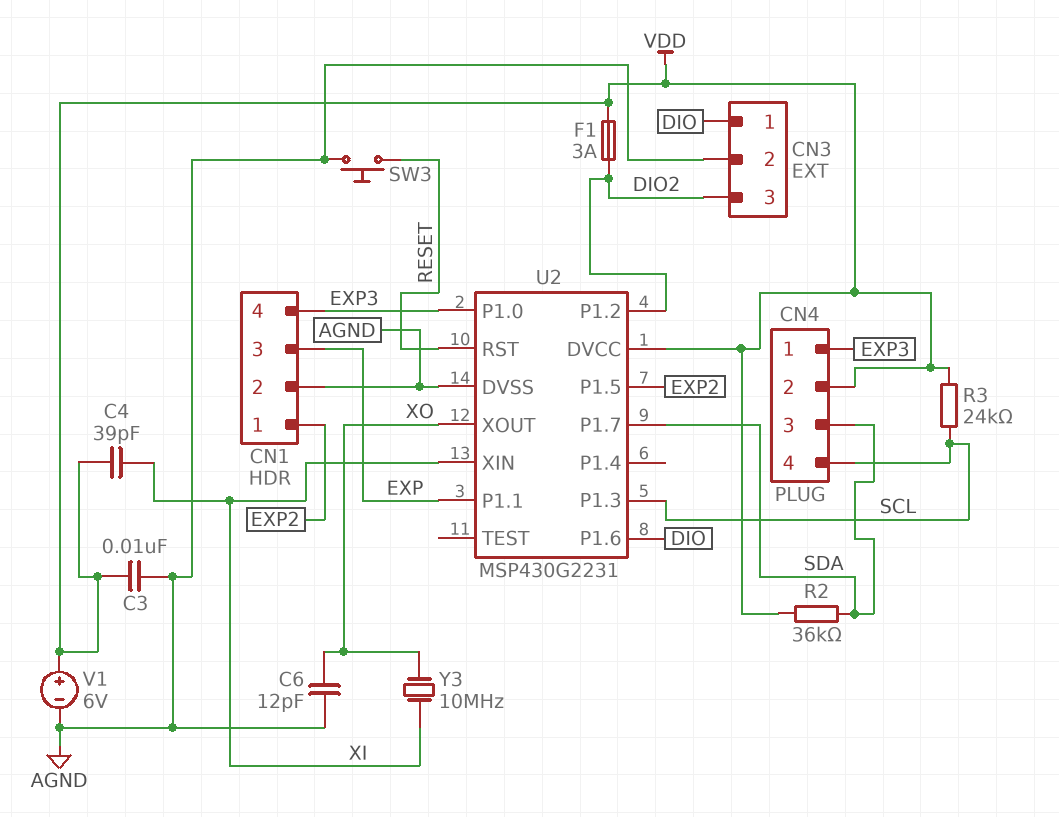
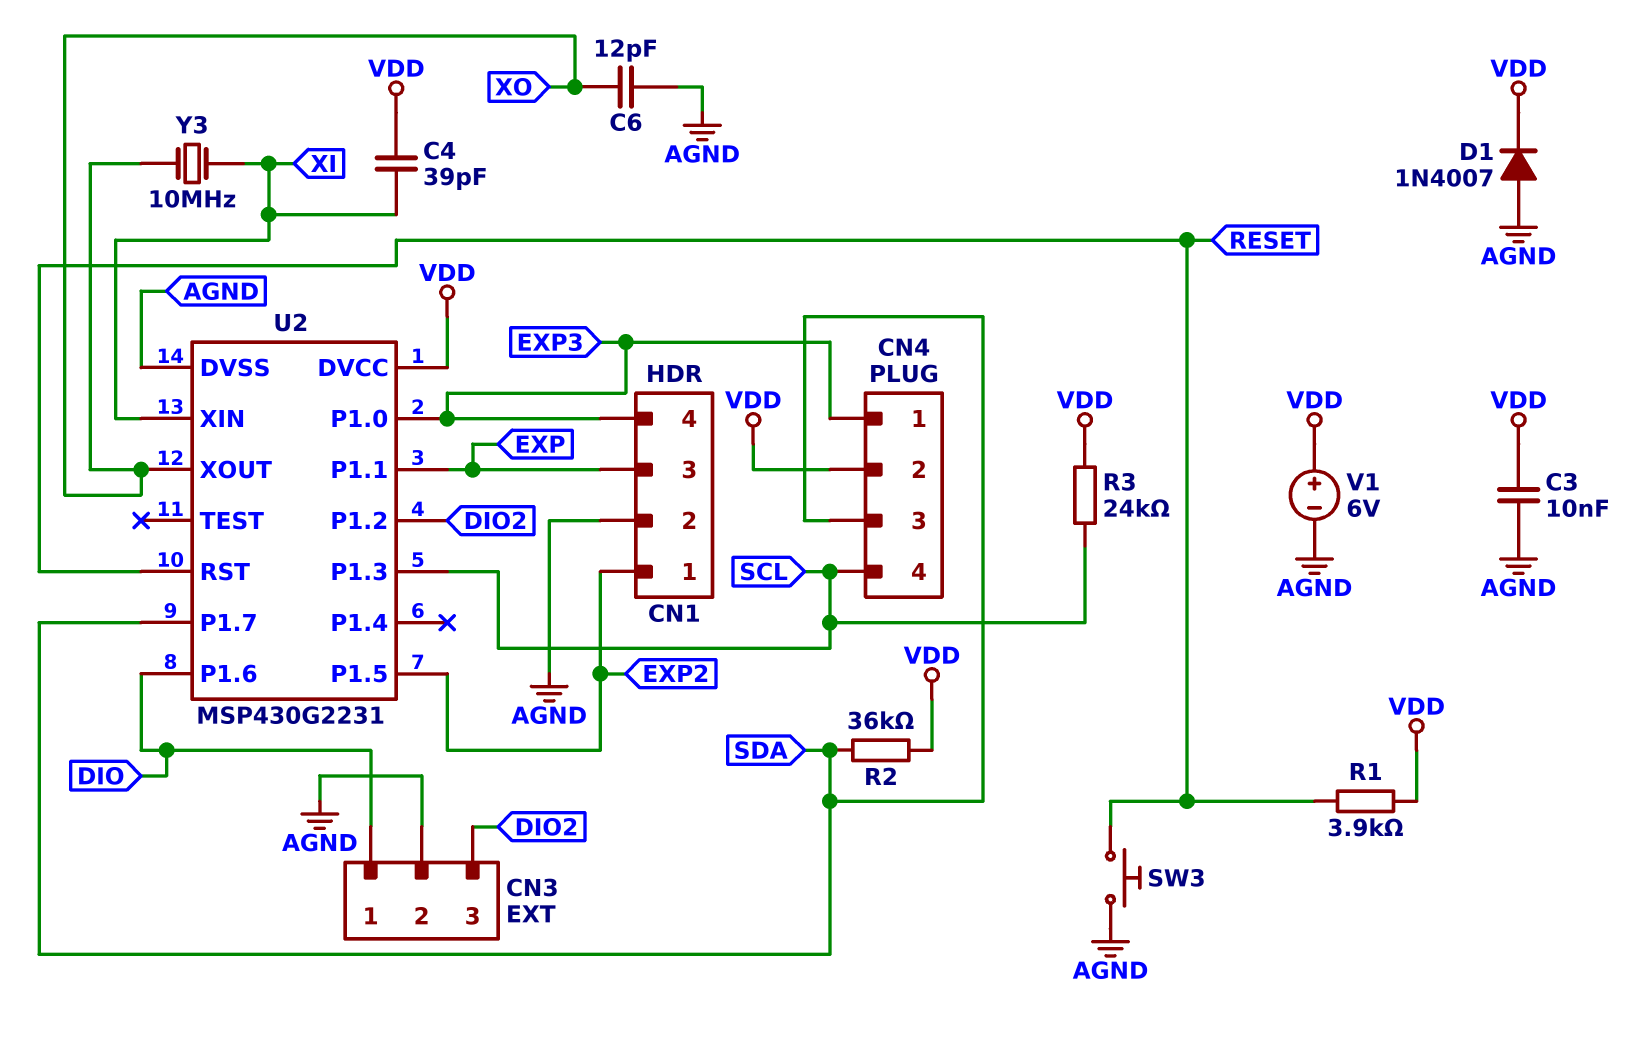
D1: none -> diode 1N4007 (A AGND, K VDD)
F1: 3A (DIO2, VDD) -> none
R1: none -> 3.9k (RESET, VDD)

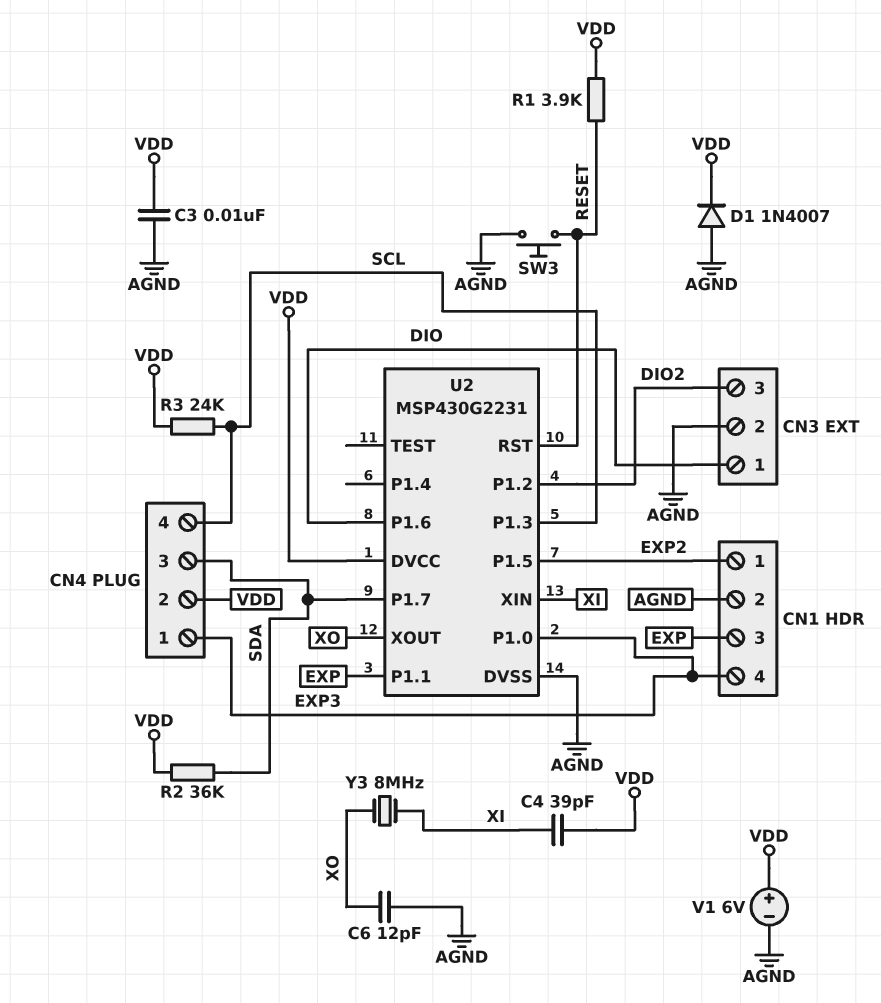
Y3: 10MHz (XI, XO) -> 8MHz (XI, XO)

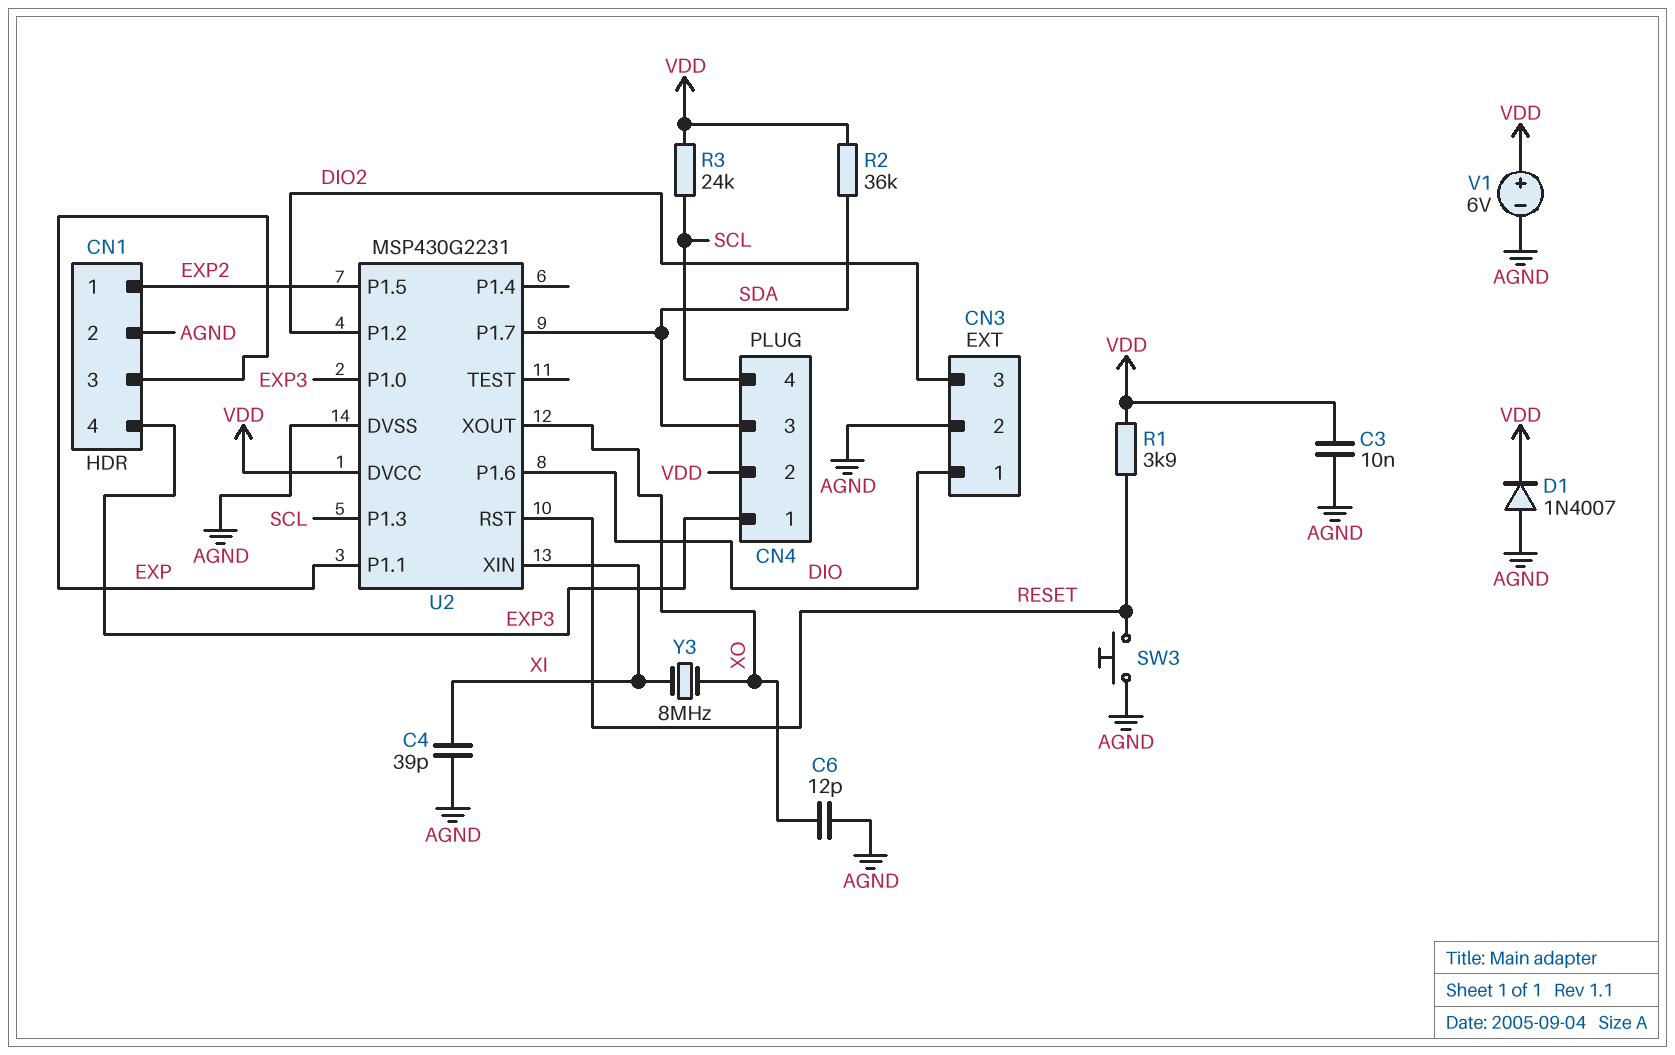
C4: 39pF (VDD, XI) -> 39pF (AGND, XI)

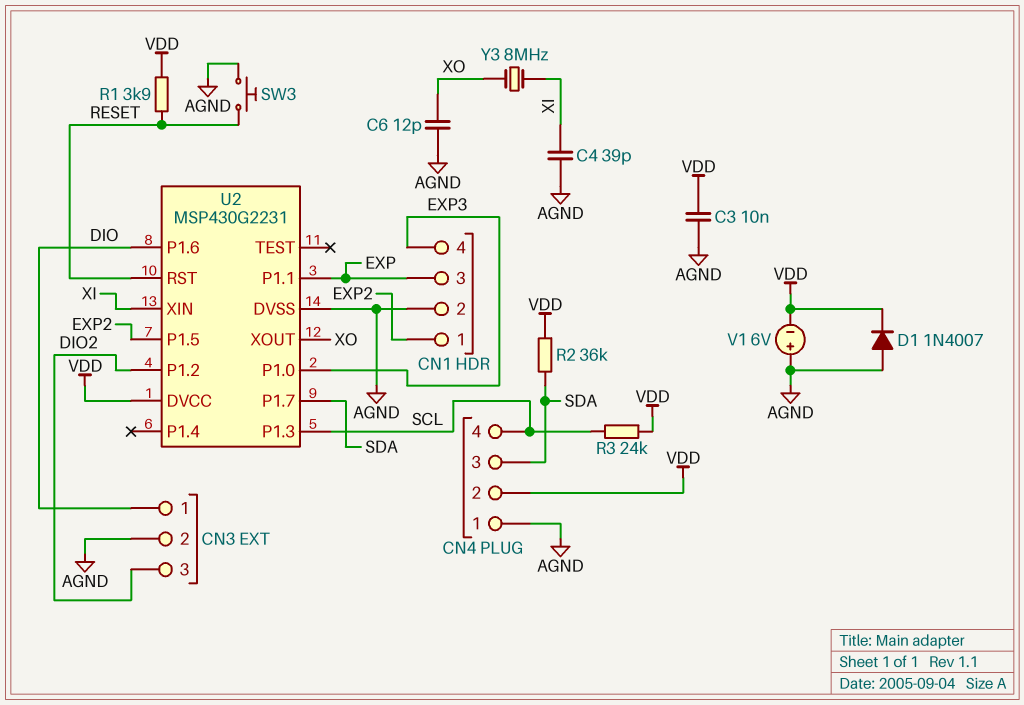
CN4 pin 1: EXP3 -> AGND
V1: 6V (plus VDD, minus AGND) -> 6V (plus AGND, minus VDD)

